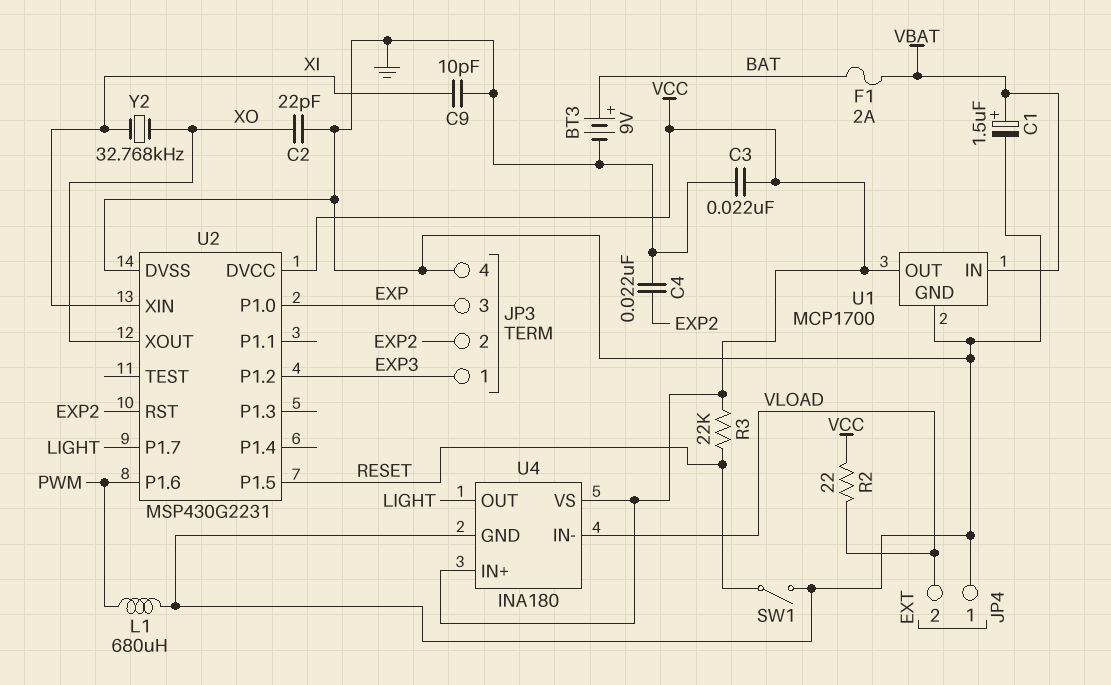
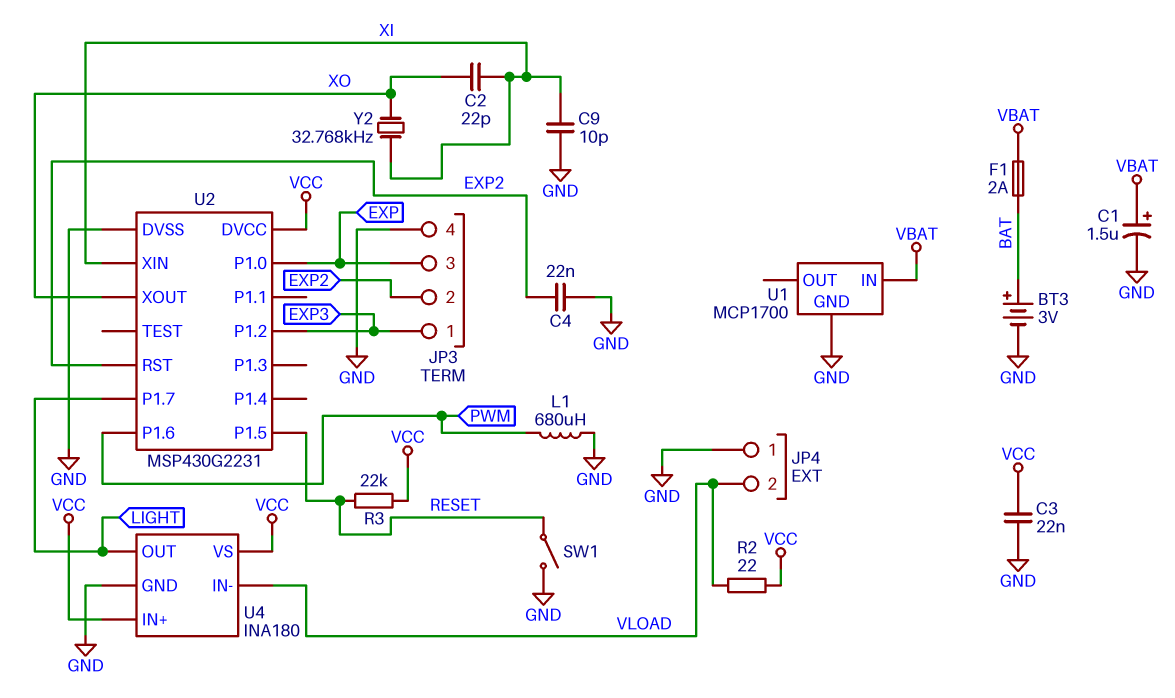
BT3: 9V (plus BAT, minus GND) -> 3V (plus BAT, minus GND)
C2: 22pF (GND, XO) -> 22pF (XI, XO)
U1 pin OUT: VCC -> none

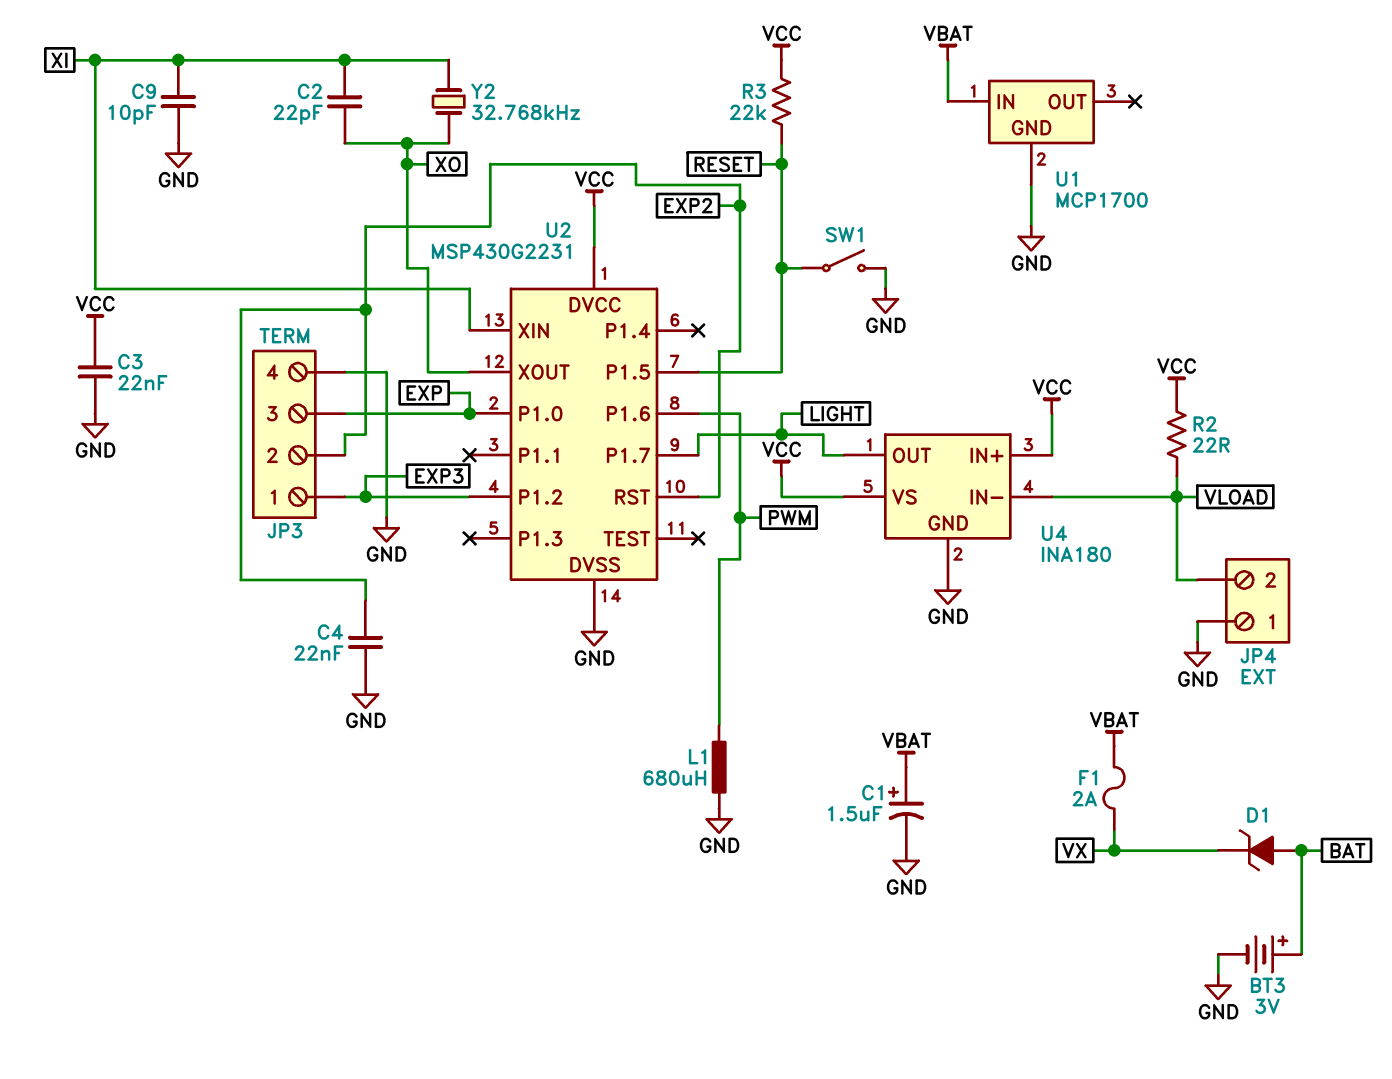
D1: none -> zener (A BAT, K VX)
F1: 2A (BAT, VBAT) -> 2A (VBAT, VX)

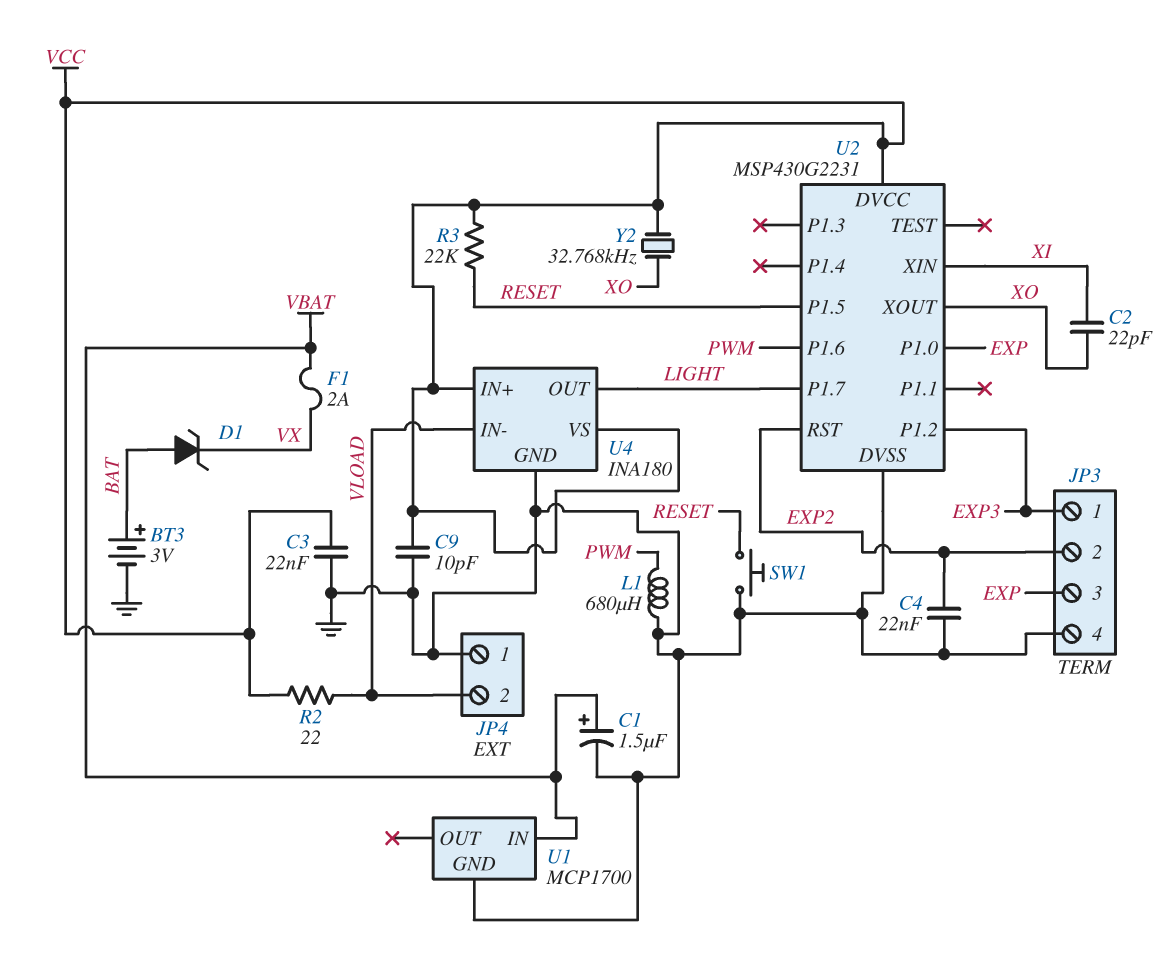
C9: 10pF (GND, XI) -> 10pF (GND, VCC)
SW1: switch (GND, RESET) -> button (GND, RESET)
Y2: 32.768kHz (XI, XO) -> 32.768kHz (VCC, XO)

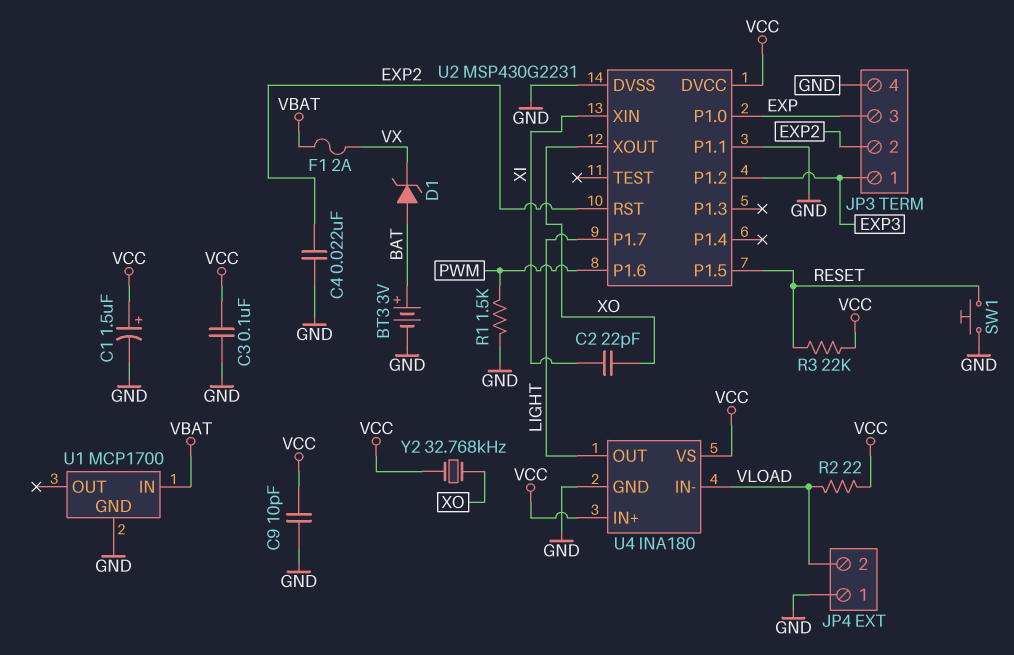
C1: 1.5uF (plus VBAT, minus GND) -> 1.5uF (plus VCC, minus GND)
C3: 22nF (GND, VCC) -> 100nF (GND, VCC)
L1: 680uH (GND, PWM) -> none
R1: none -> 1.5k (GND, PWM)
U2 pin P1.1: none -> GND

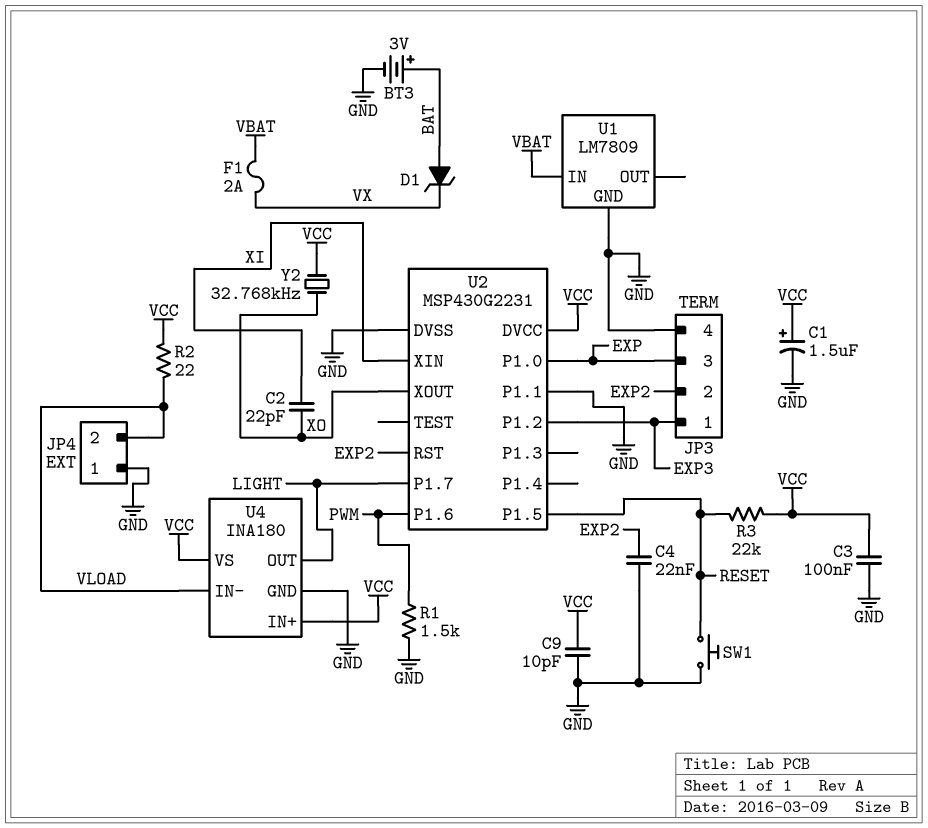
U1: MCP1700 -> LM7809

